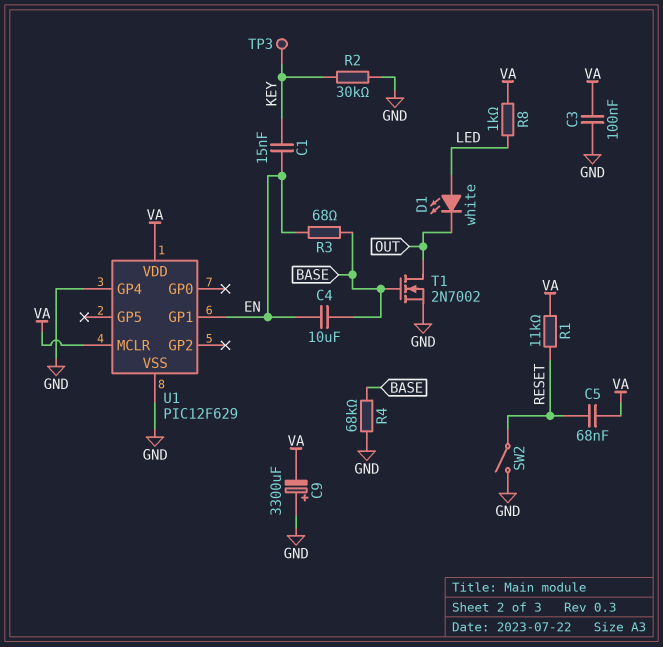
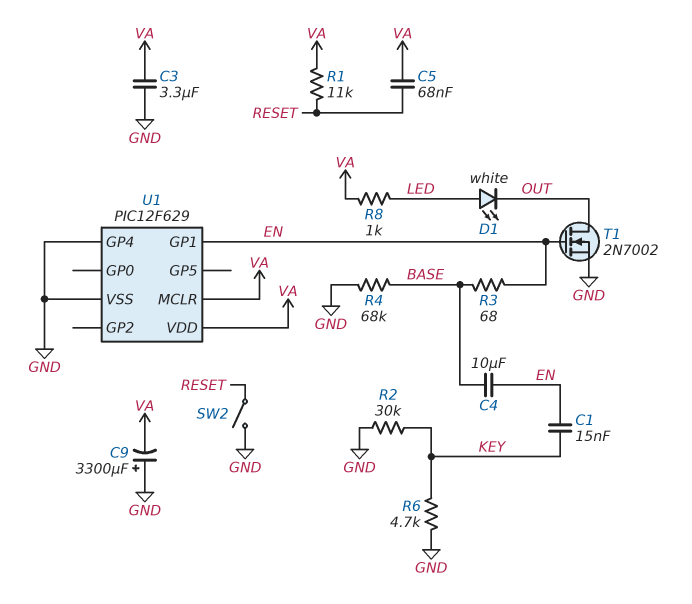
C3: 100nF (GND, VA) -> 3.3uF (GND, VA)
R6: none -> 4.7k (GND, KEY)
T1: NMOS 2N7002 (G BASE, D OUT, S GND) -> NMOS 2N7002 (G EN, D OUT, S GND)
TP3: test point (KEY) -> none

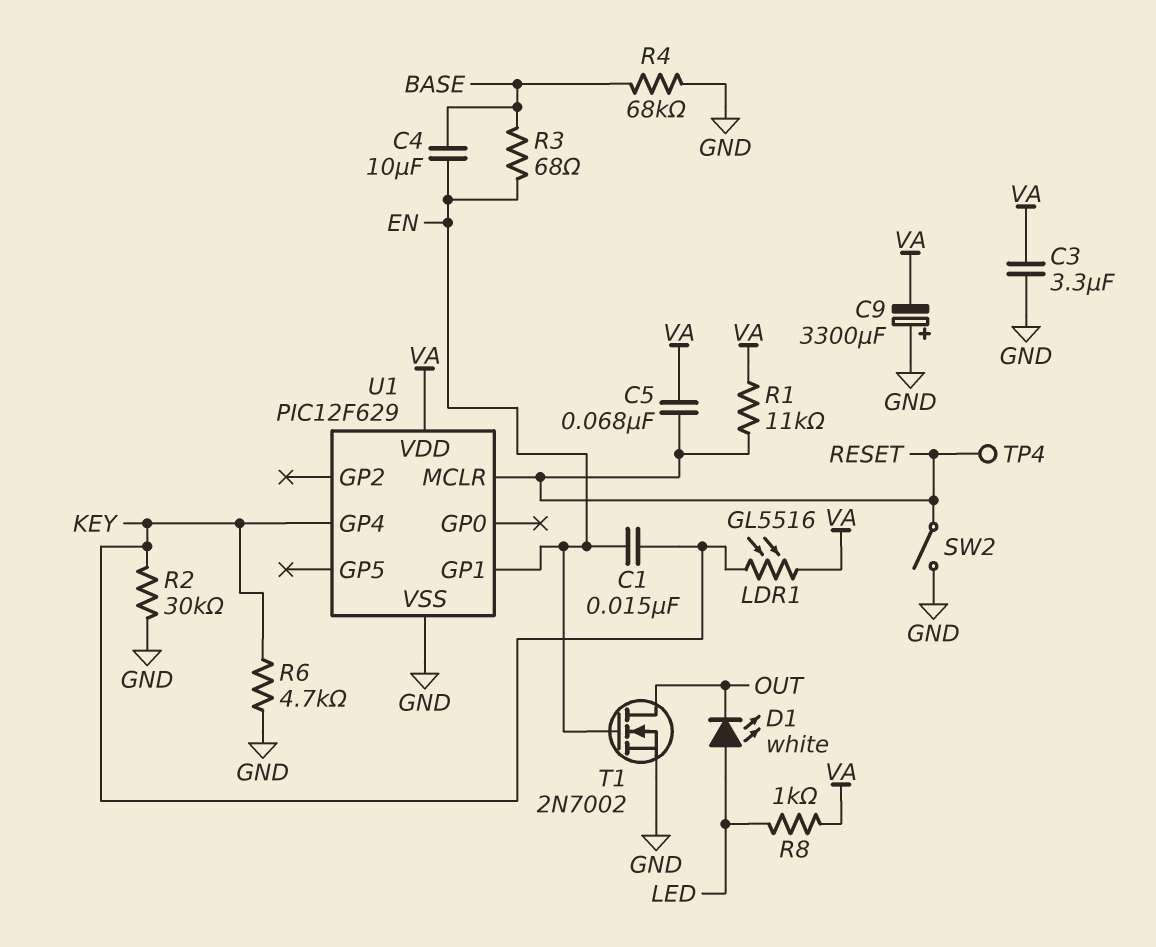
LDR1: none -> GL5516 (KEY, VA)
TP4: none -> test point (RESET)
U1 pin GP4: GND -> KEY
U1 pin MCLR: VA -> RESET

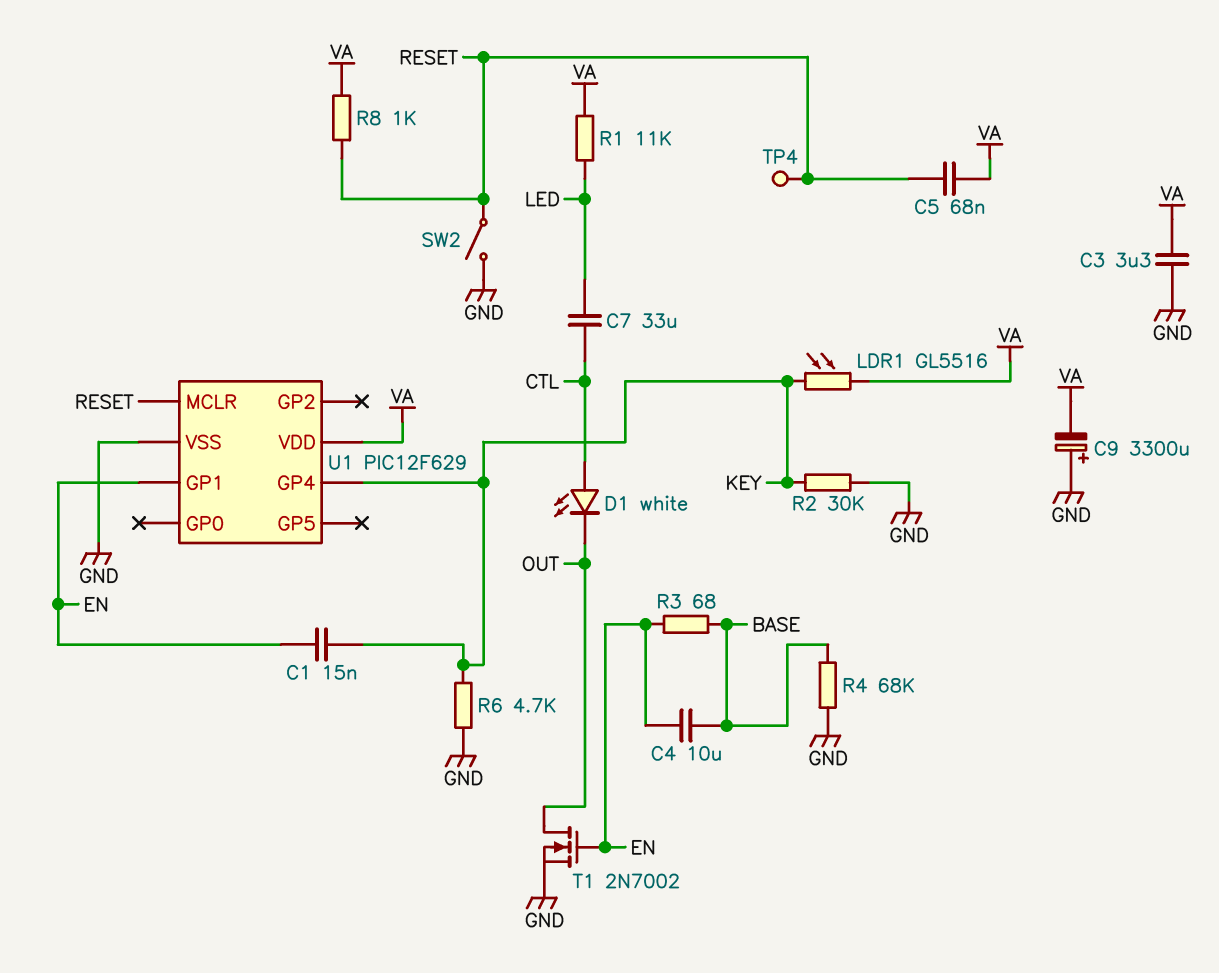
C7: none -> 33uF (CTL, LED)
D1: LED white (A LED, K OUT) -> LED white (A CTL, K OUT)
R1: 11k (RESET, VA) -> 11k (LED, VA)
R8: 1k (LED, VA) -> 1k (RESET, VA)

